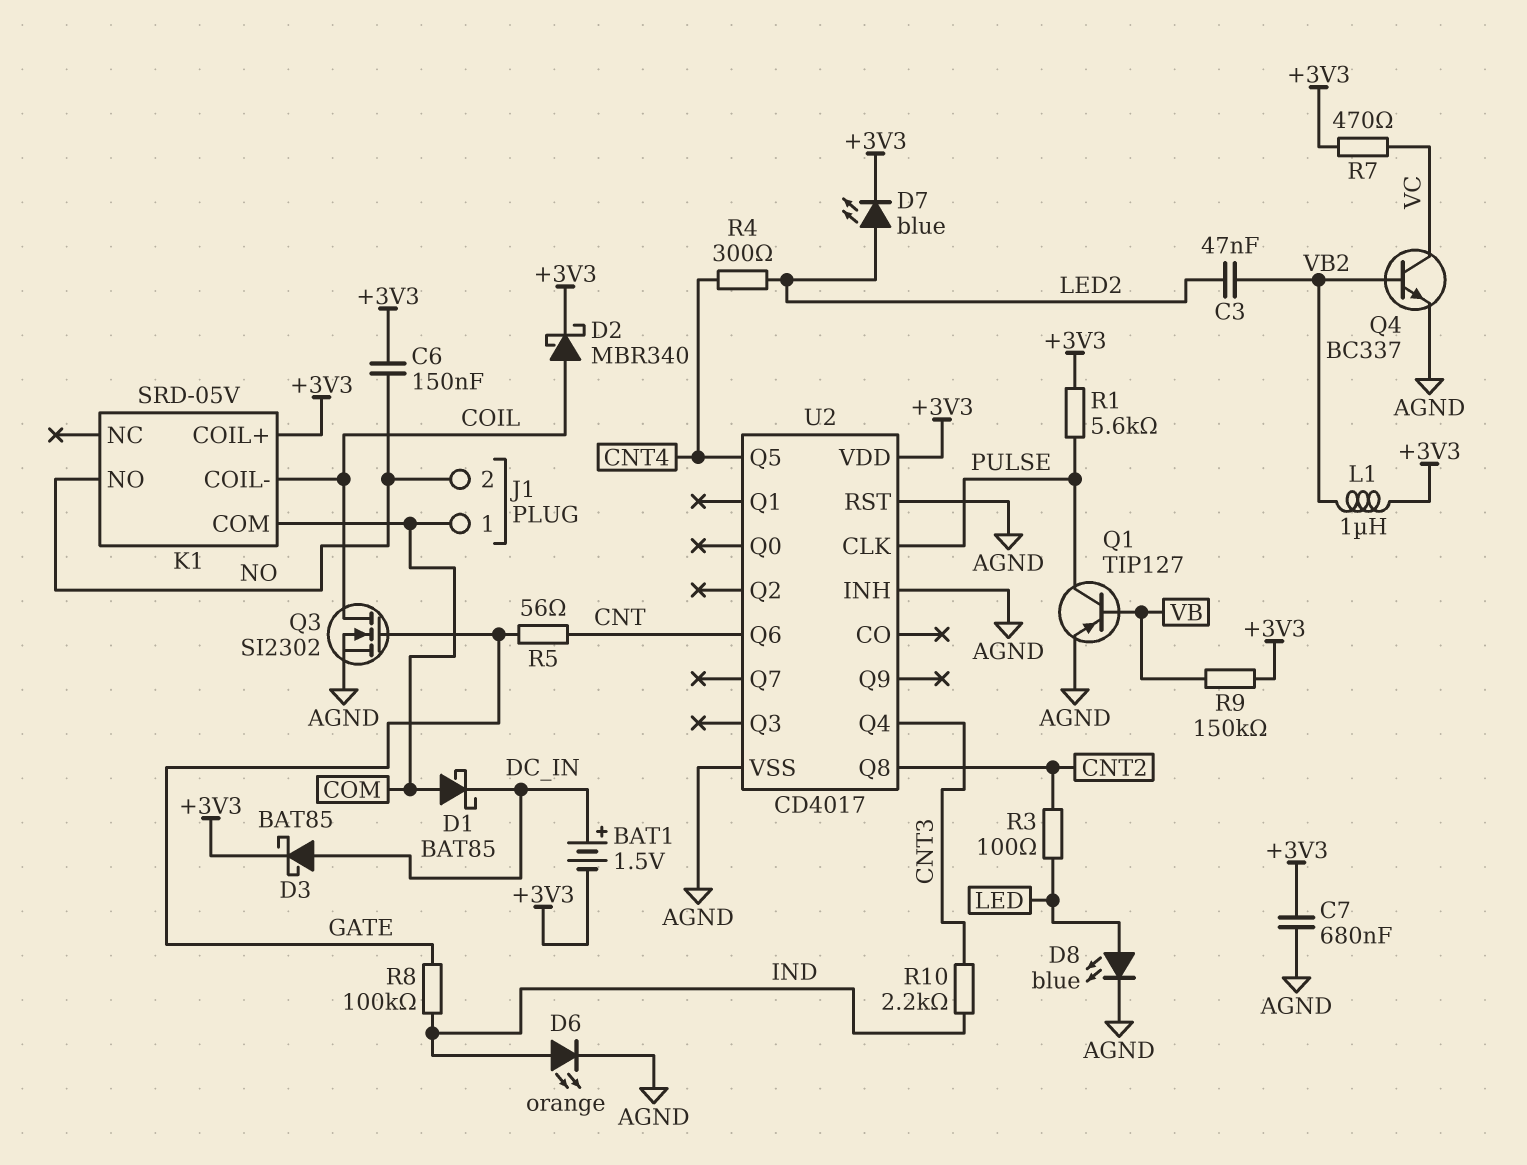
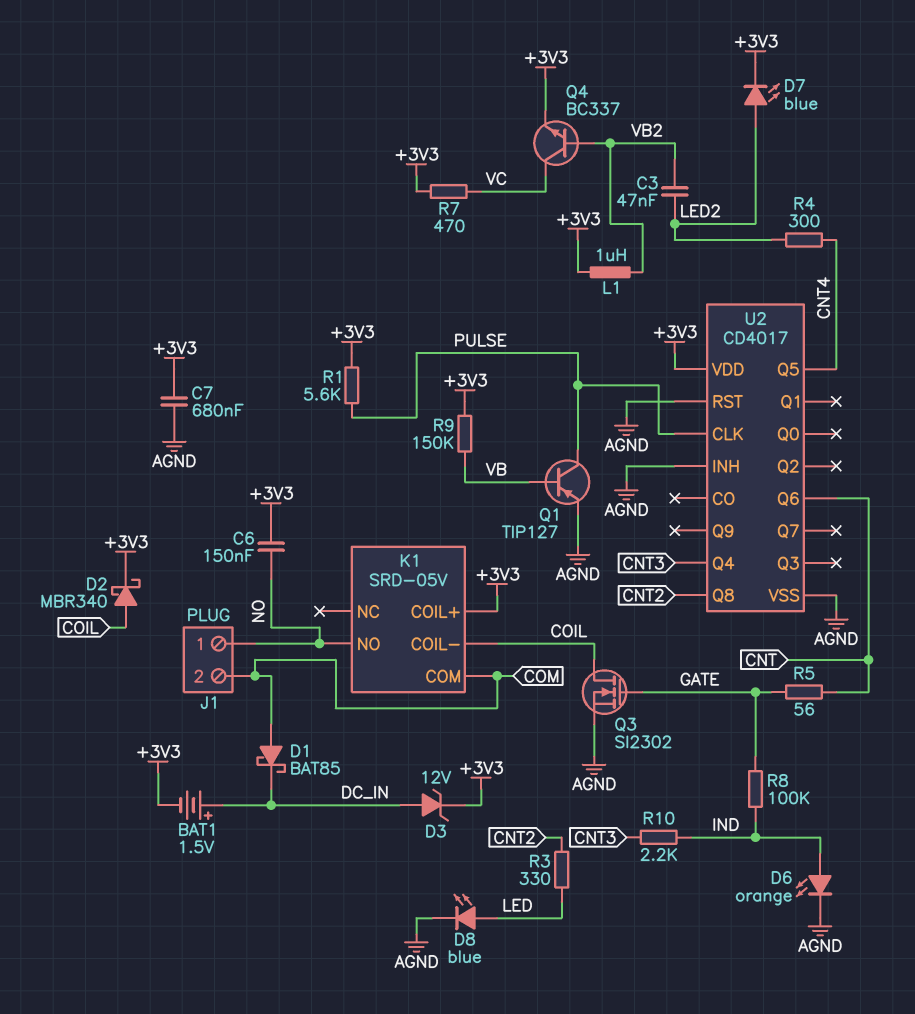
D3: schottky BAT85 (A DC_IN, K +3V3) -> zener 12V (A DC_IN, K +3V3)
J1 pin 1: COM -> NO
J1 pin 2: NO -> COM
Q4: NPN BC337 (B VB2, C VC, E AGND) -> NPN BC337 (B VB2, C VC, E +3V3)
R3: 100 (CNT2, LED) -> 330 (CNT2, LED)

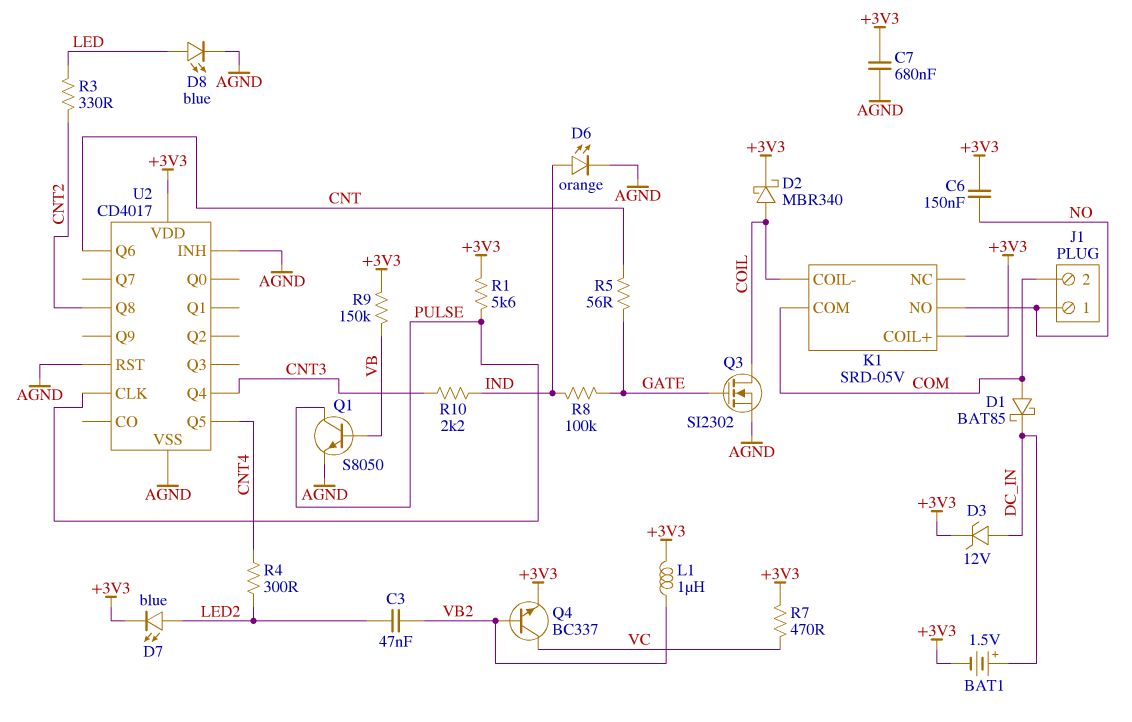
Q1: PNP TIP127 (B VB, C PULSE, E AGND) -> NPN S8050 (B VB, C PULSE, E AGND)

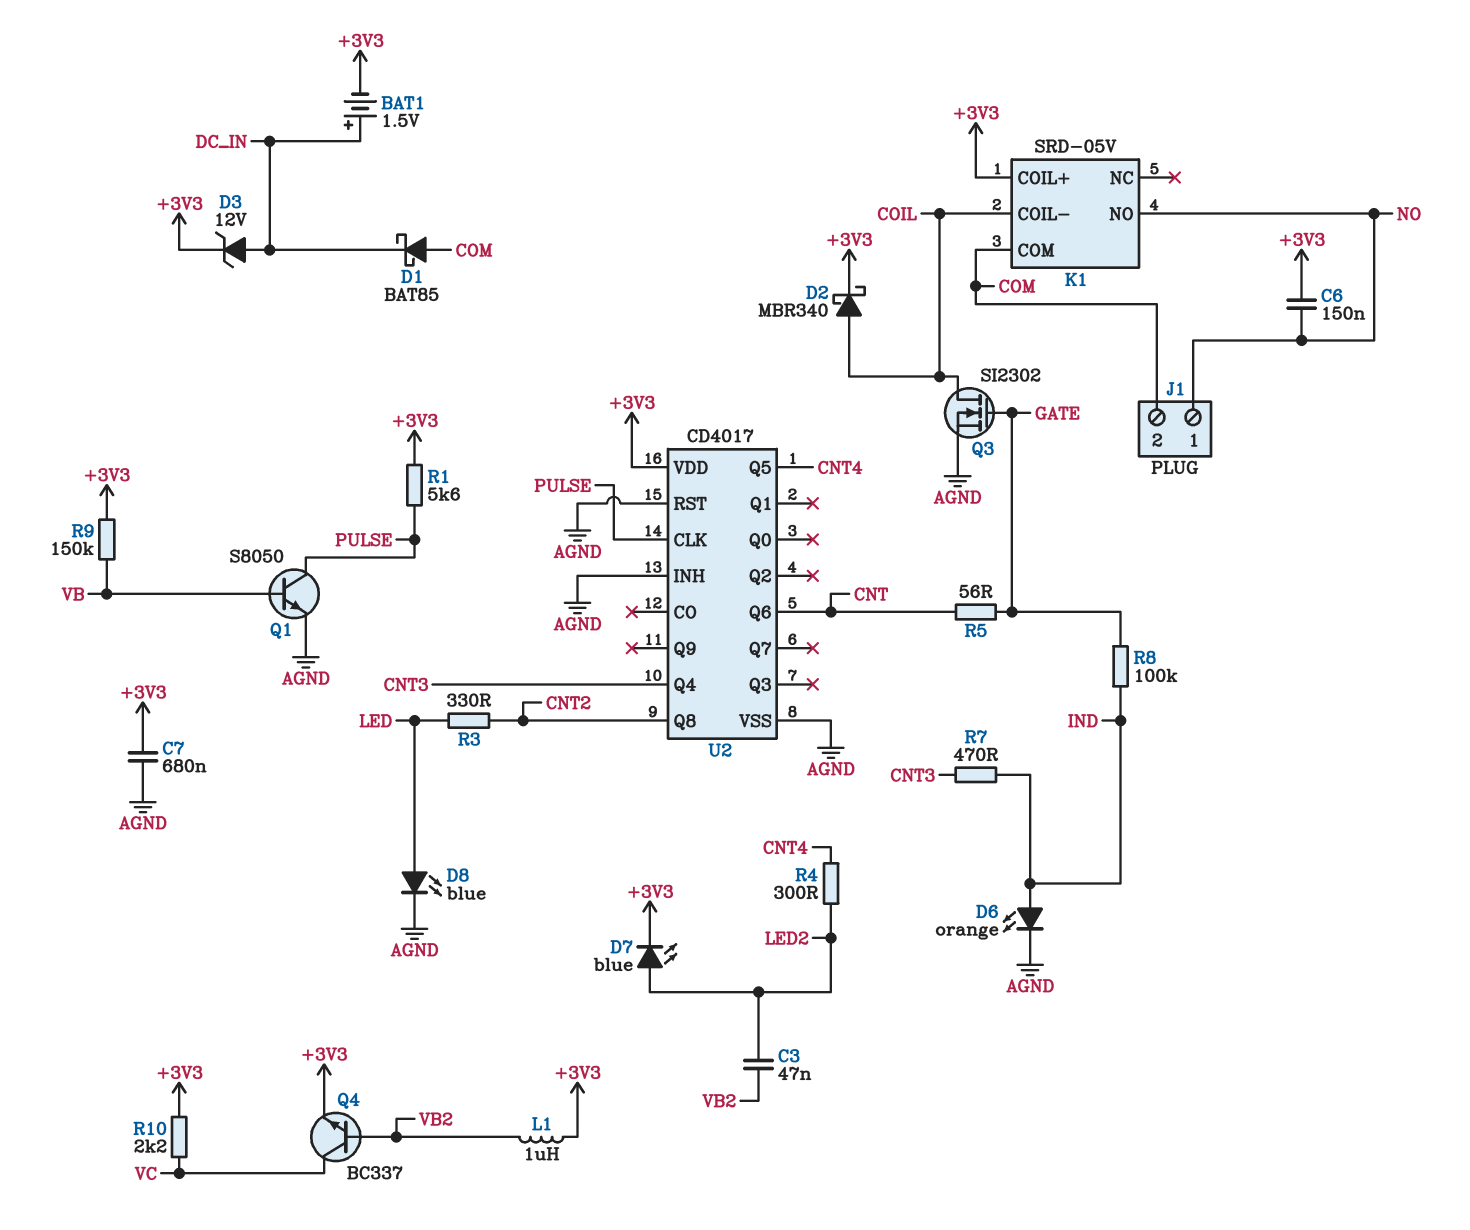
R7: 470 (+3V3, VC) -> 470 (CNT3, IND)
R10: 2.2k (CNT3, IND) -> 2.2k (+3V3, VC)

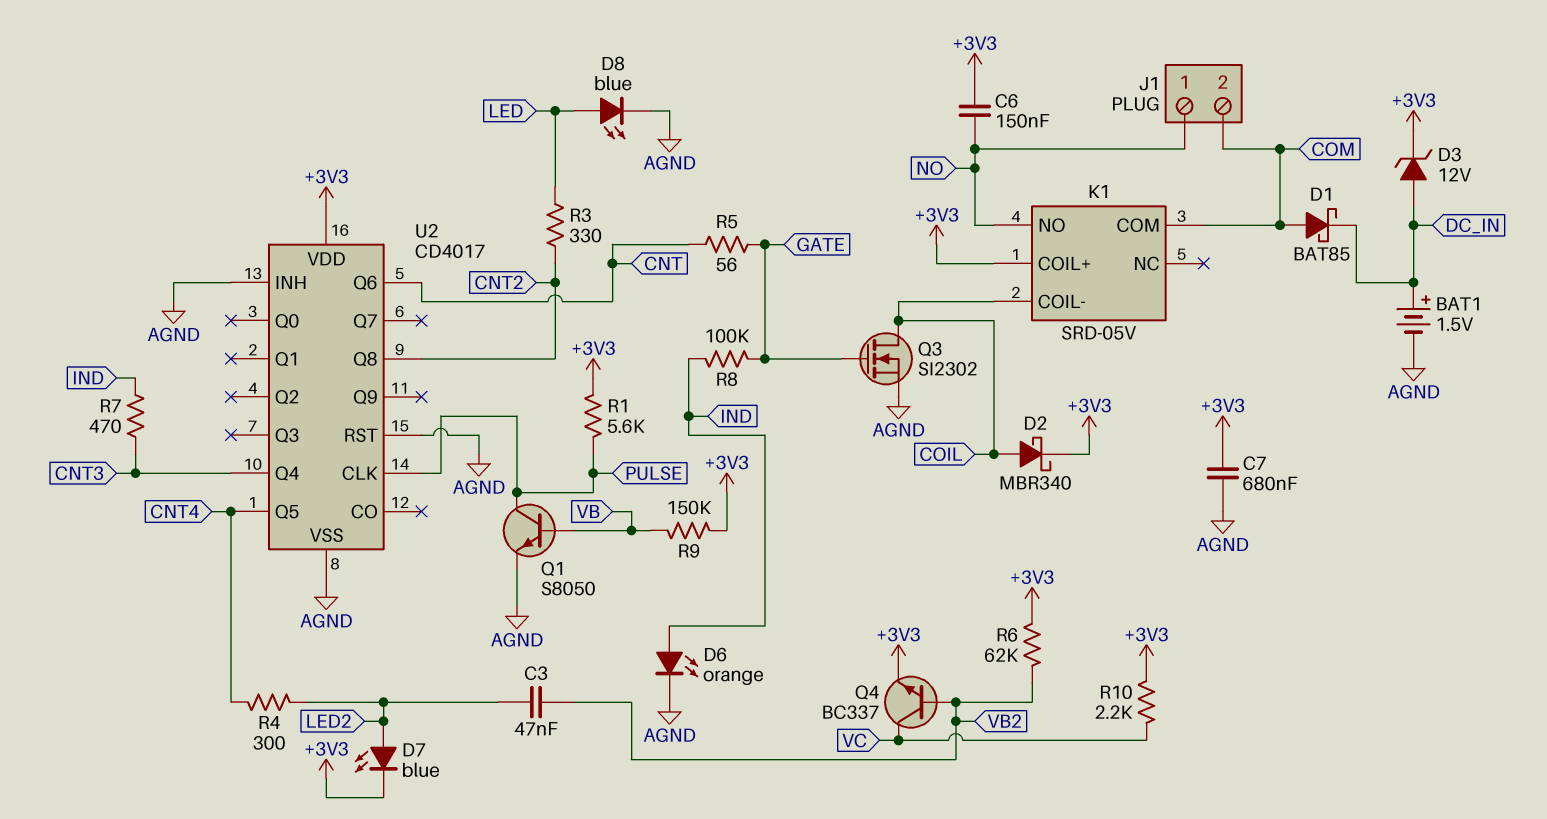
BAT1: 1.5V (plus DC_IN, minus +3V3) -> 1.5V (plus DC_IN, minus AGND)
L1: 1uH (+3V3, VB2) -> none
R6: none -> 62k (+3V3, VB2)

